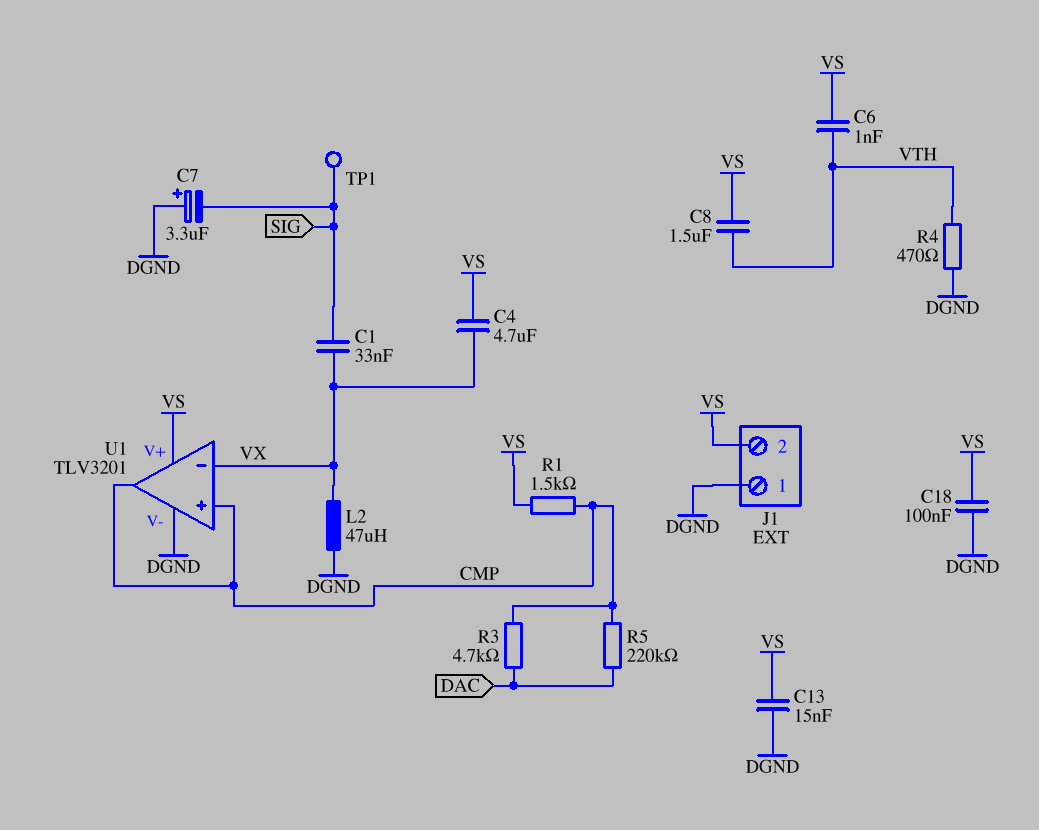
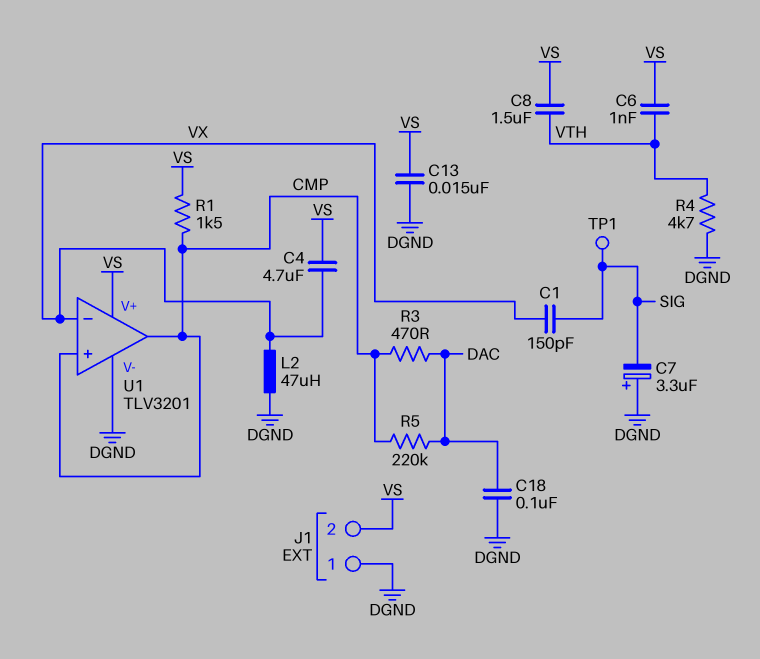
C1: 33nF (SIG, VX) -> 150pF (SIG, VX)
C18: 100nF (DGND, VS) -> 100nF (DAC, DGND)
R3: 4.7k (CMP, DAC) -> 470 (CMP, DAC)
R4: 470 (DGND, VTH) -> 4.7k (DGND, VTH)

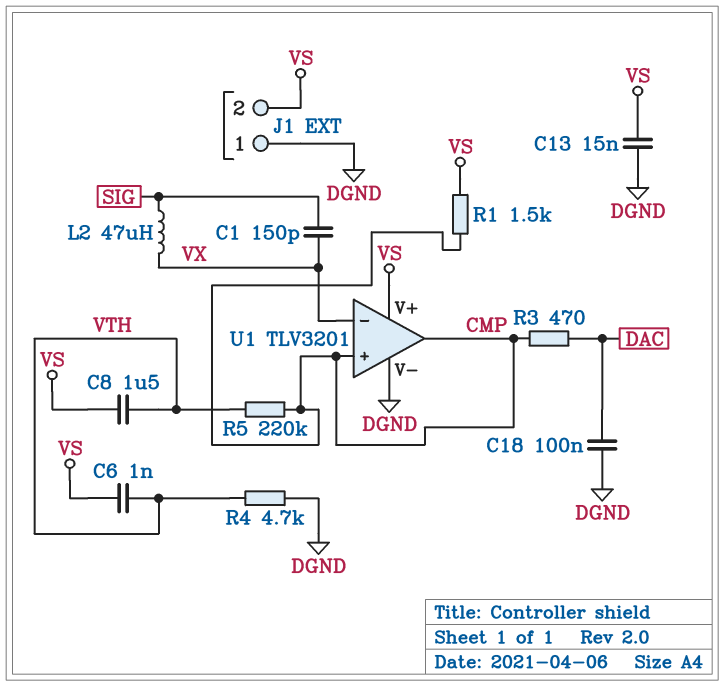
C4: 4.7uF (VS, VX) -> none
C7: 3.3uF (plus DGND, minus SIG) -> none
L2: 47uH (DGND, VX) -> 47uH (SIG, VX)
R5: 220k (CMP, DAC) -> 220k (CMP, VTH)
TP1: test point (SIG) -> none

